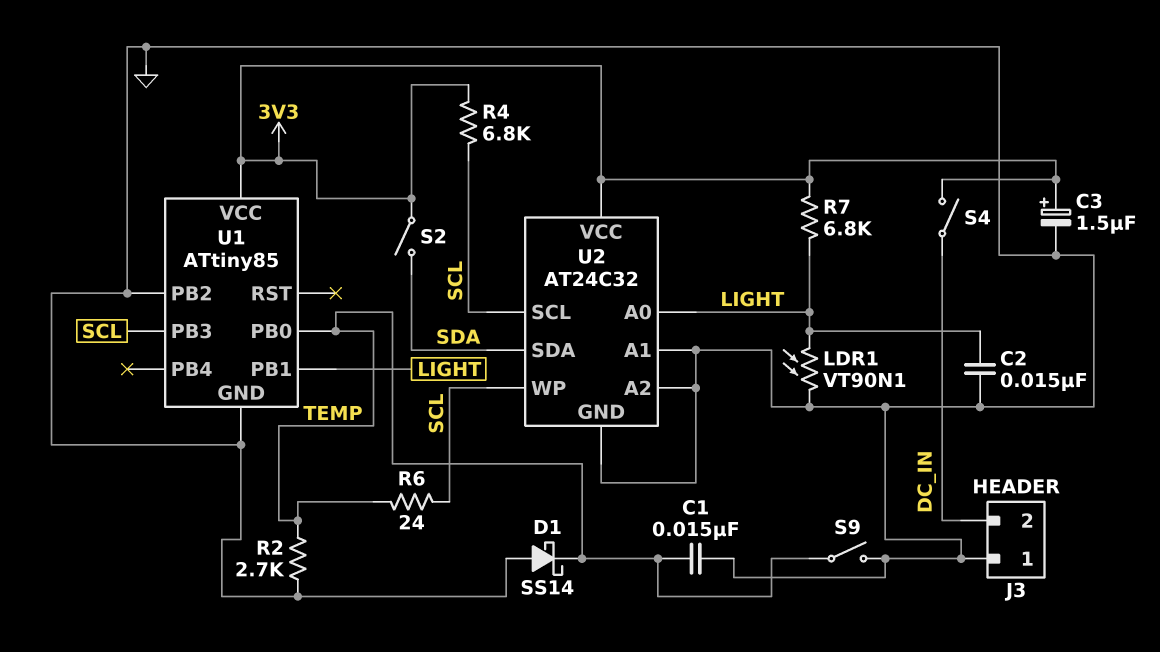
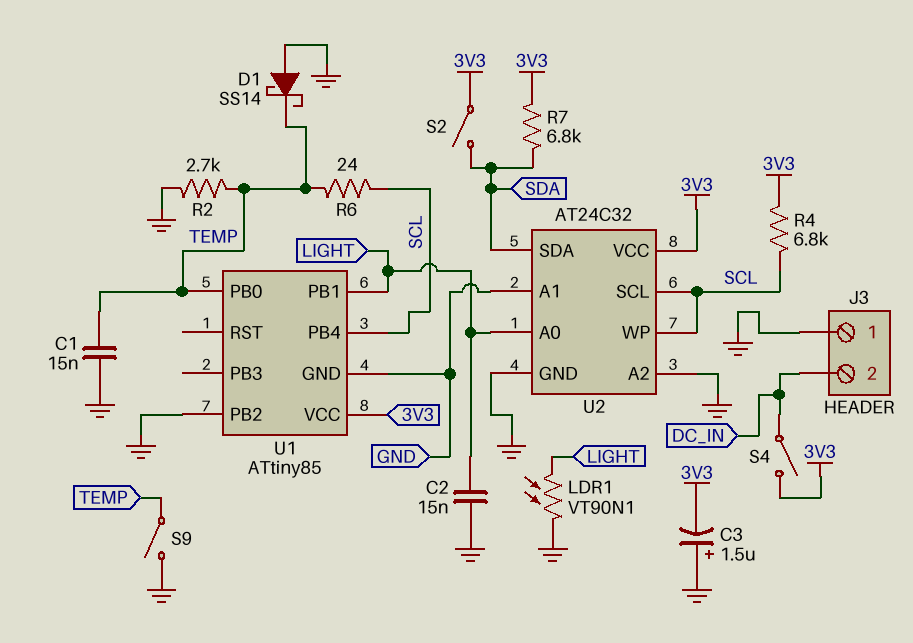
C3: 1.5uF (plus 3V3, minus GND) -> 1.5uF (plus GND, minus 3V3)
R7: 6.8k (3V3, LIGHT) -> 6.8k (3V3, SDA)
U1 pin PB3: SCL -> none
U1 pin PB4: none -> SCL

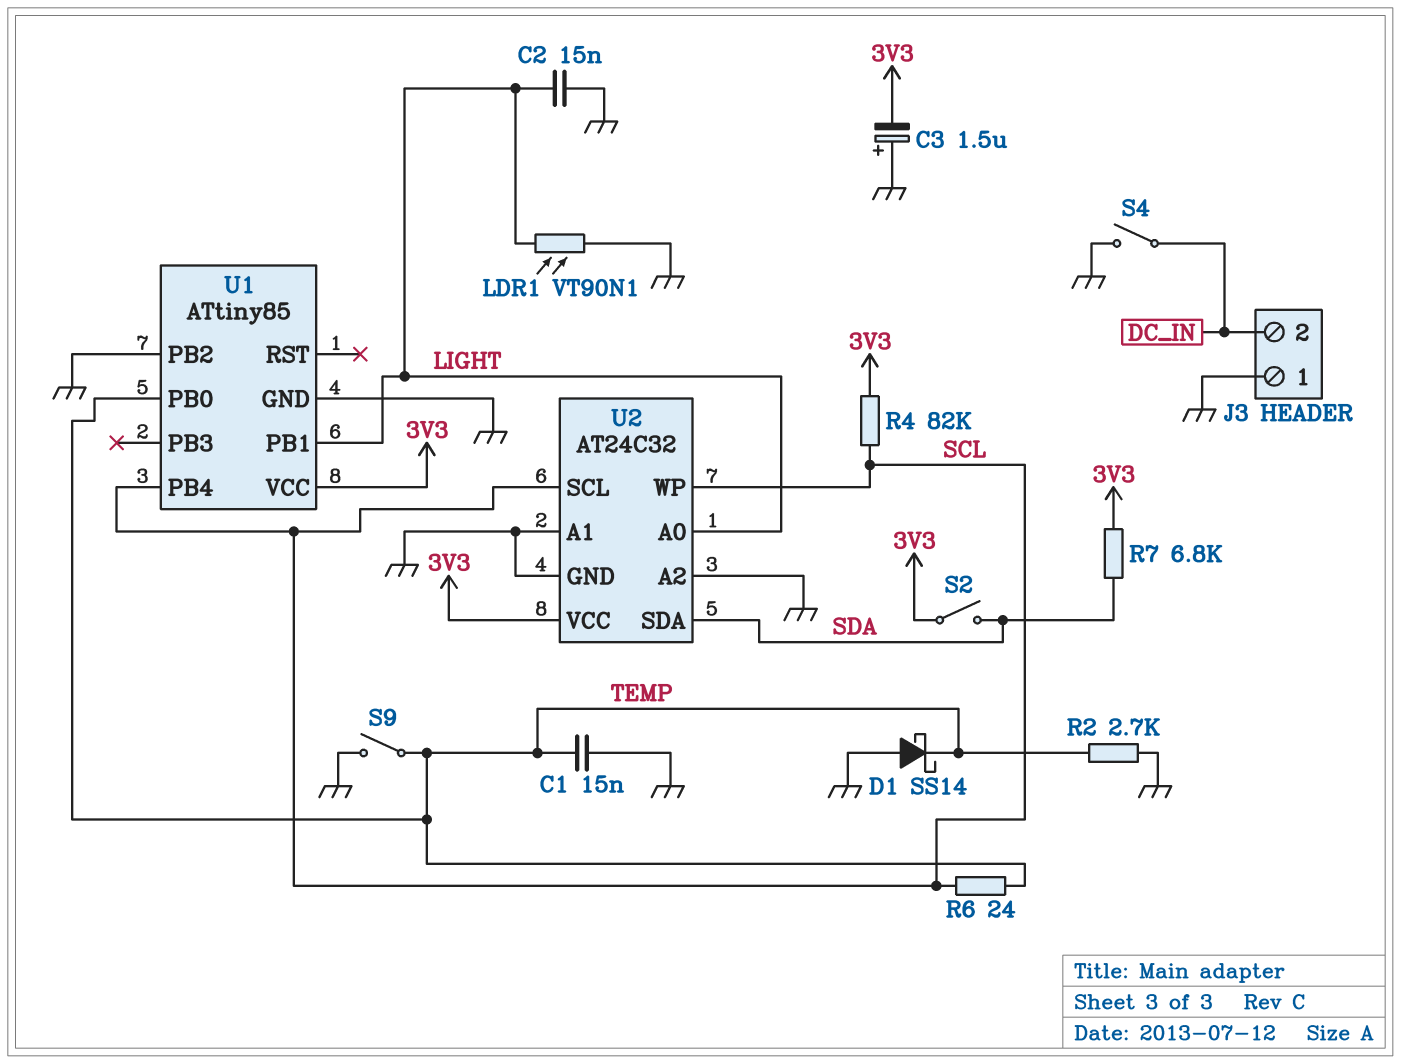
R4: 6.8k (3V3, SCL) -> 82k (3V3, SCL)
S4: switch (3V3, DC_IN) -> switch (DC_IN, GND)

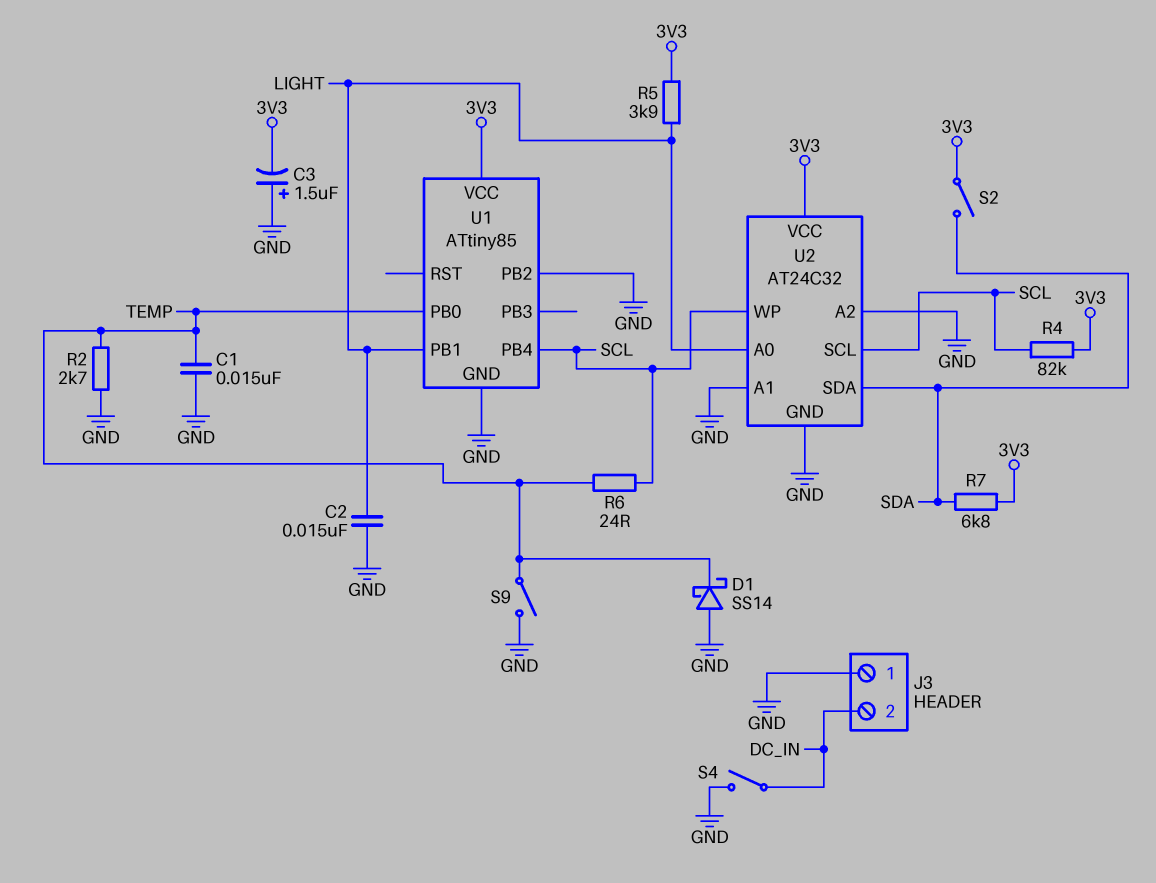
LDR1: VT90N1 (GND, LIGHT) -> none
R5: none -> 3.9k (3V3, LIGHT)

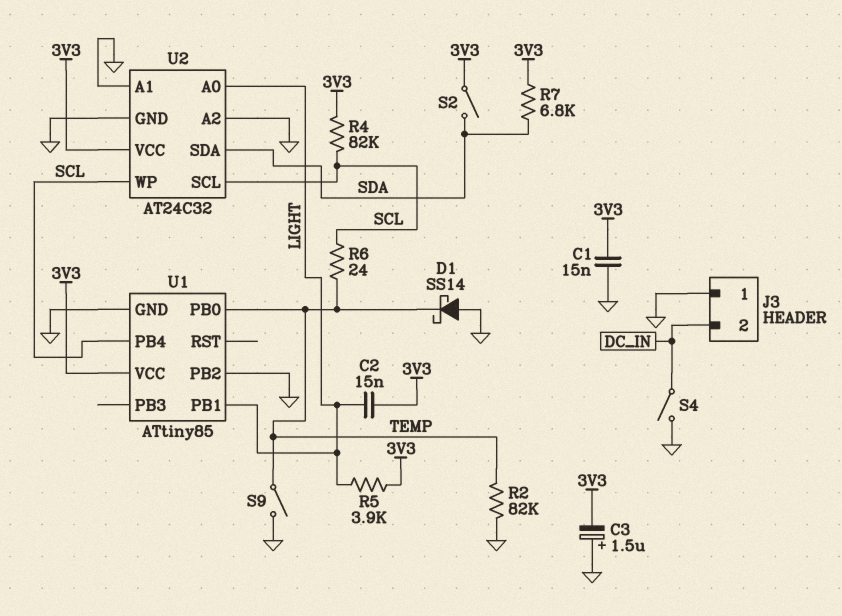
C1: 15nF (GND, TEMP) -> 15nF (3V3, GND)
C2: 15nF (GND, LIGHT) -> 15nF (3V3, LIGHT)
R2: 2.7k (GND, TEMP) -> 82k (GND, TEMP)

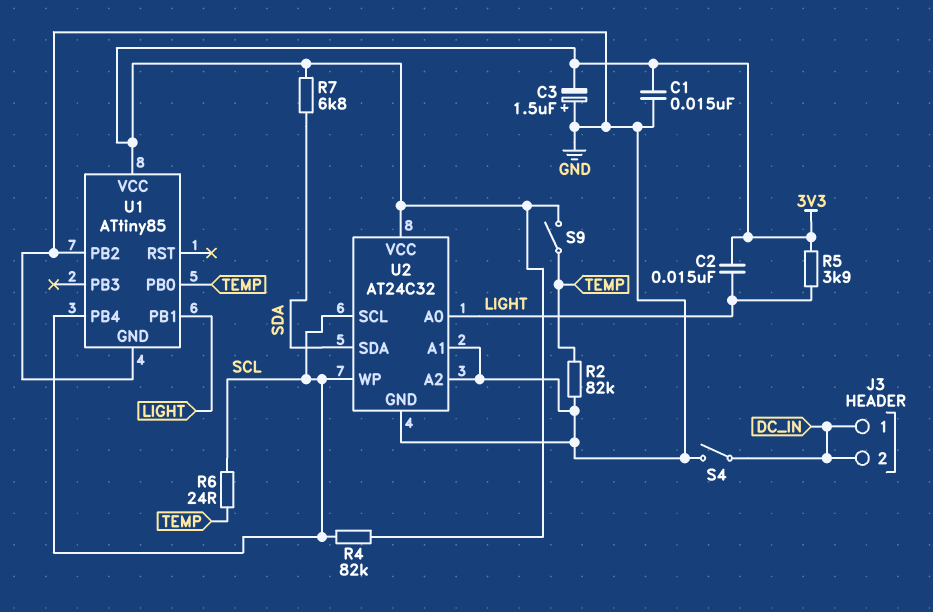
D1: schottky SS14 (A GND, K TEMP) -> none
J3 pin 1: GND -> DC_IN
S2: switch (3V3, SDA) -> none
S9: switch (GND, TEMP) -> switch (3V3, TEMP)

